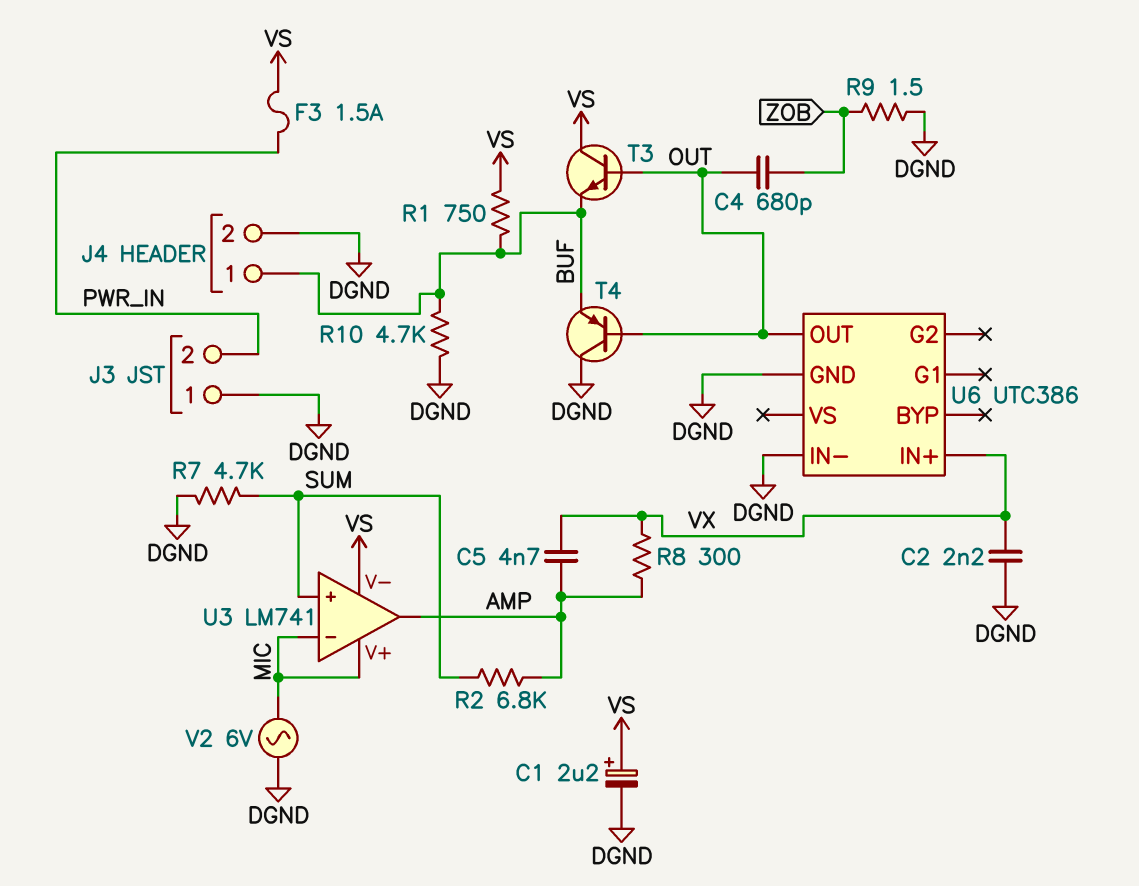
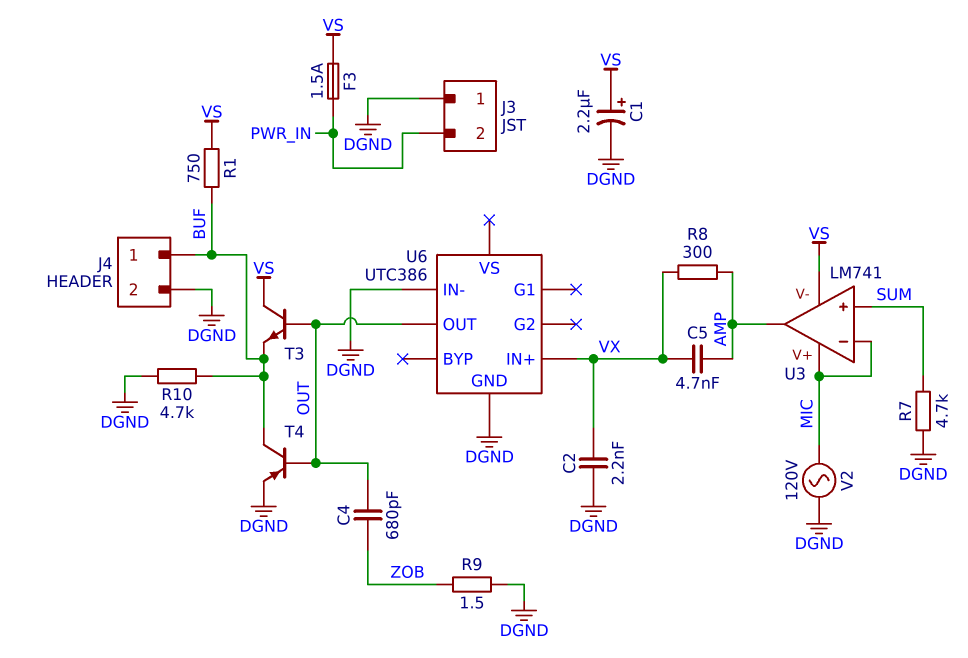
R2: 6.8k (AMP, SUM) -> none
T4: PNP (B OUT, C DGND, E BUF) -> PNP (B OUT, C BUF, E DGND)
V2: AC 6V (DGND, MIC) -> AC 120V (DGND, MIC)

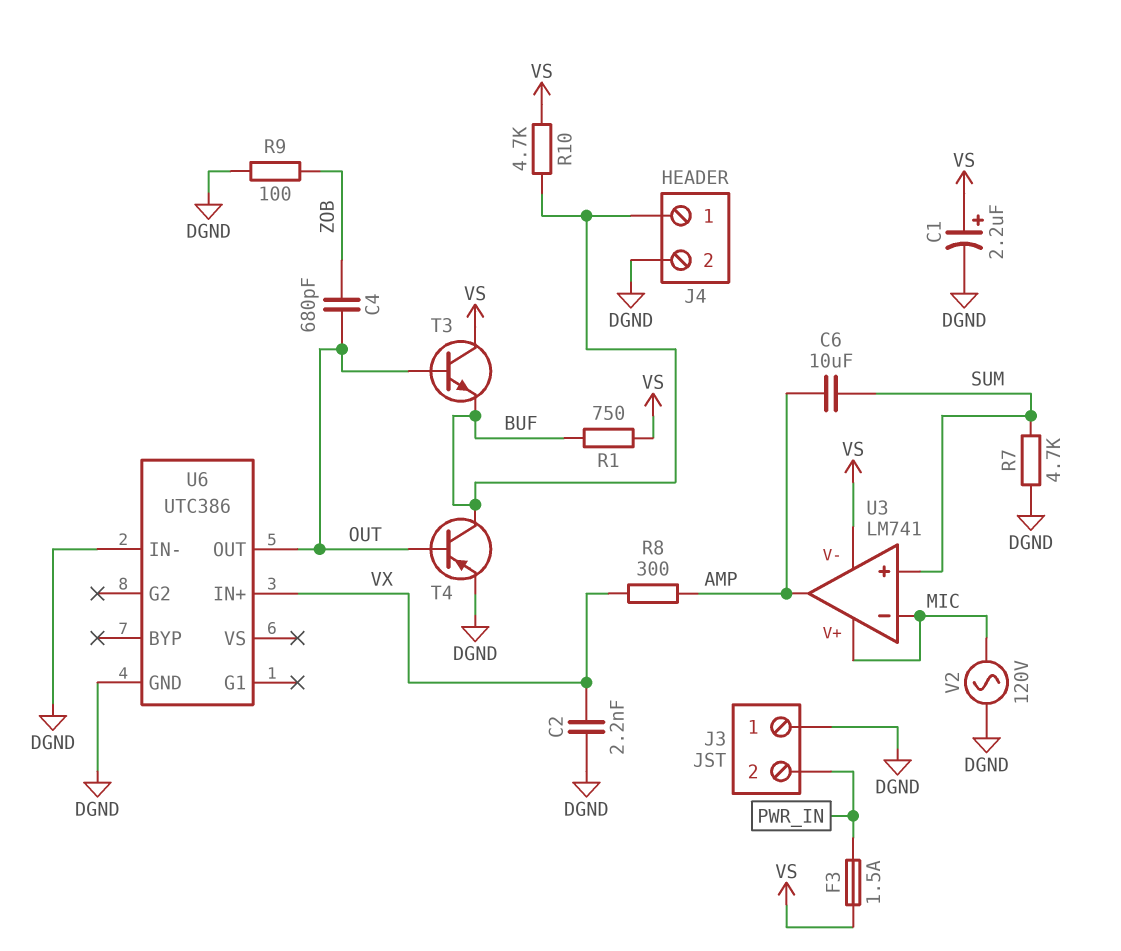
C5: 4.7nF (AMP, VX) -> none
C6: none -> 10uF (AMP, SUM)
R9: 1.5 (DGND, ZOB) -> 100 (DGND, ZOB)
R10: 4.7k (BUF, DGND) -> 4.7k (BUF, VS)

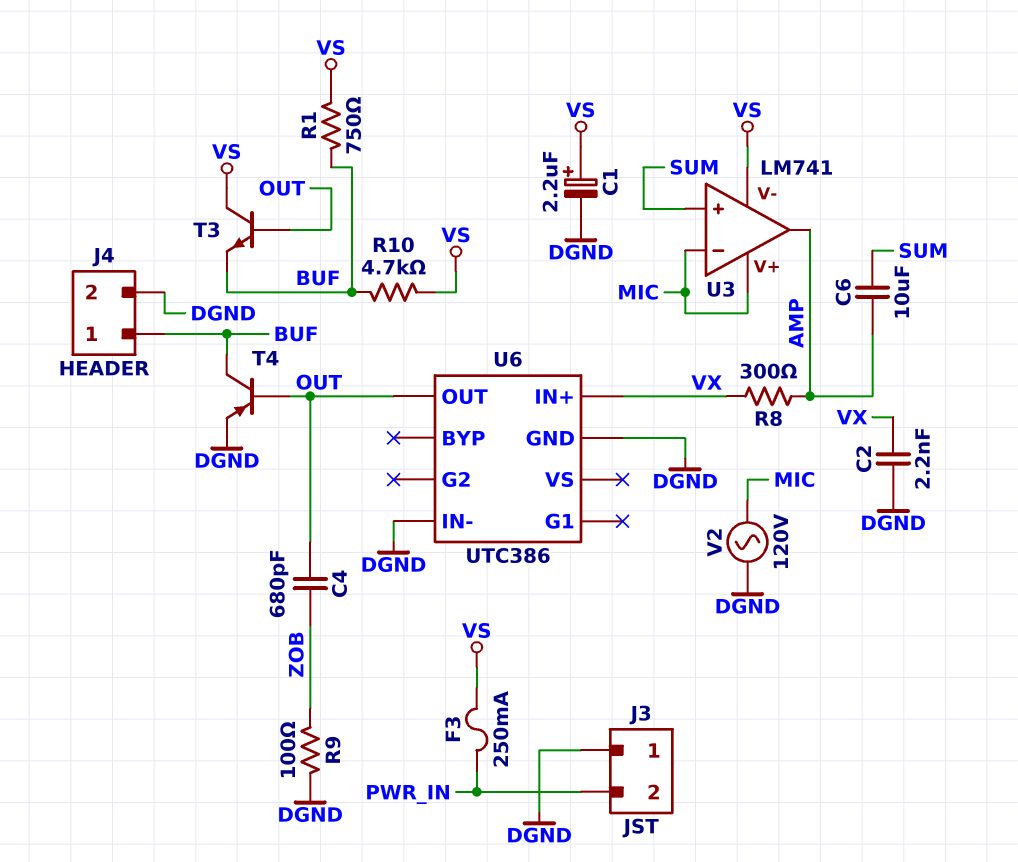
F3: 1.5A (PWR_IN, VS) -> 250mA (PWR_IN, VS)
R7: 4.7k (DGND, SUM) -> none

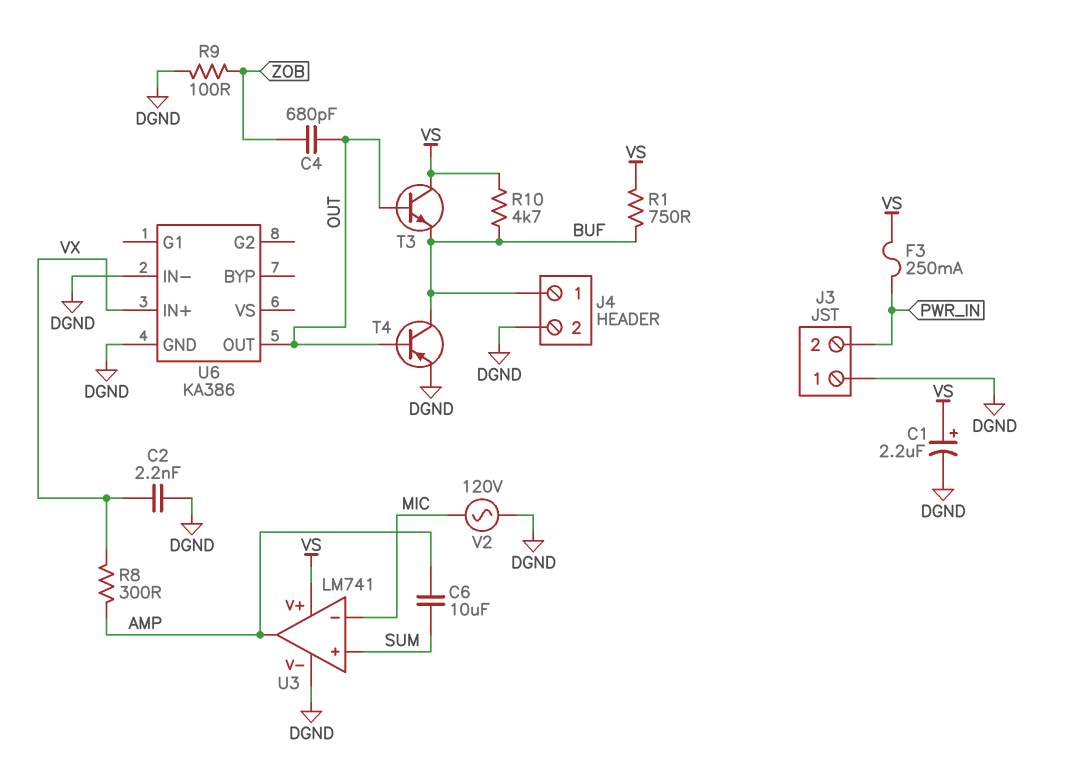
U3 pin V+: MIC -> VS
U3 pin V-: VS -> DGND
U6: UTC386 -> KA386

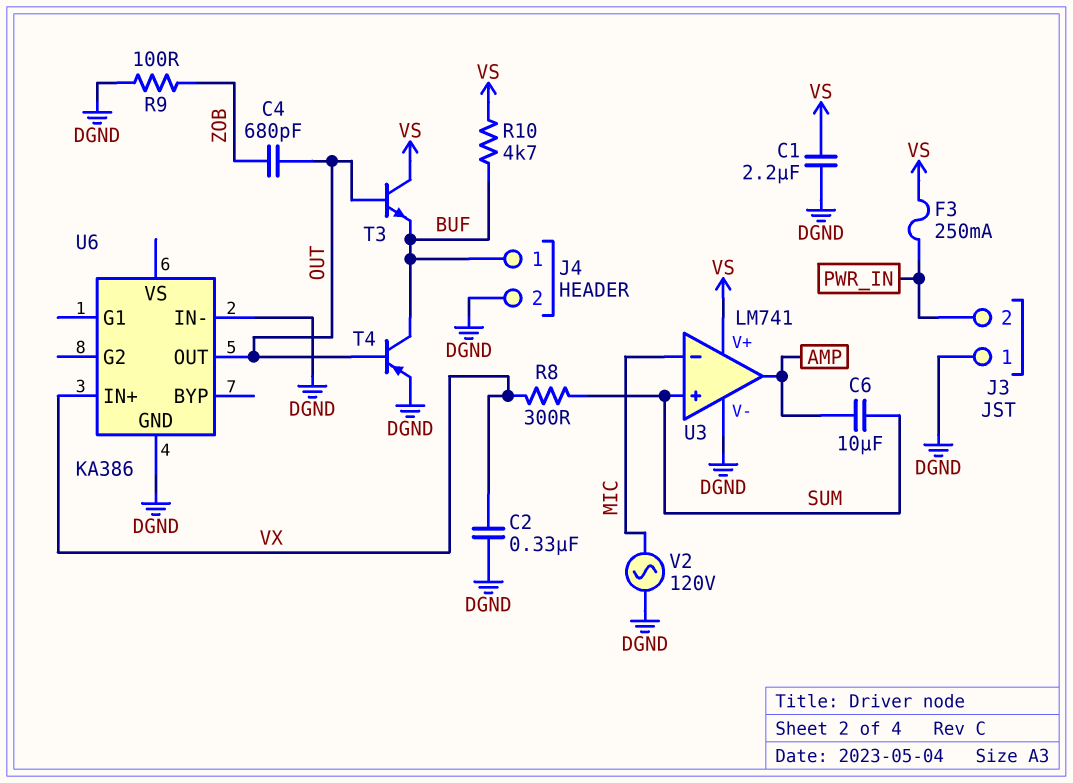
C1: 2.2uF (plus VS, minus DGND) -> 2.2uF (DGND, VS)
C2: 2.2nF (DGND, VX) -> 330nF (DGND, VX)
R1: 750 (BUF, VS) -> none
R8: 300 (AMP, VX) -> 300 (SUM, VX)

